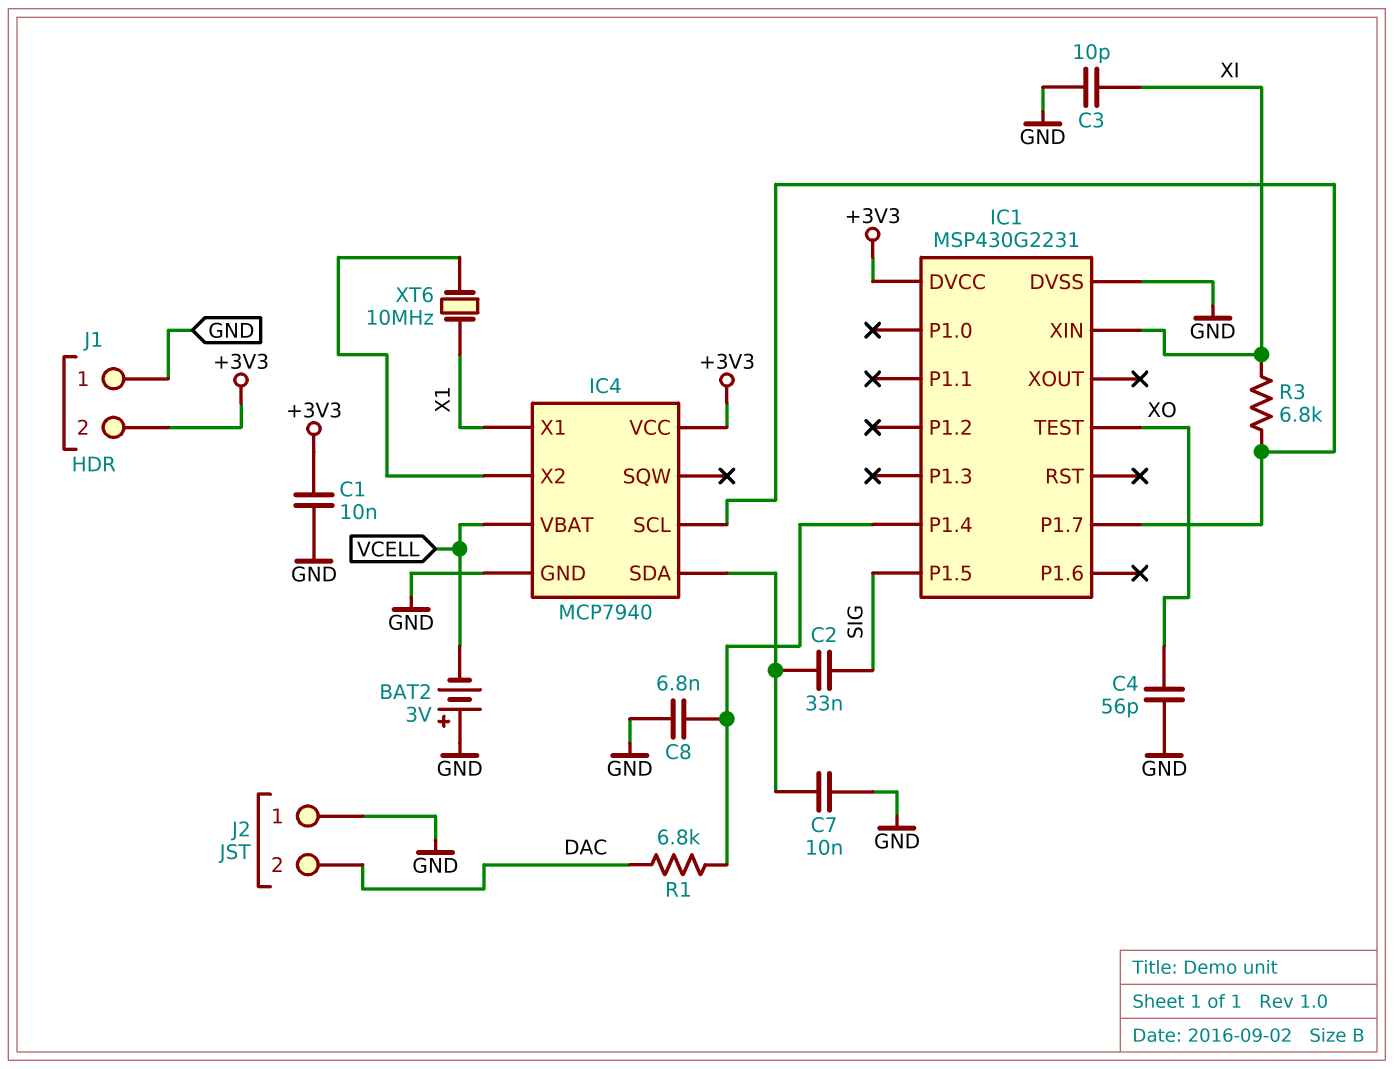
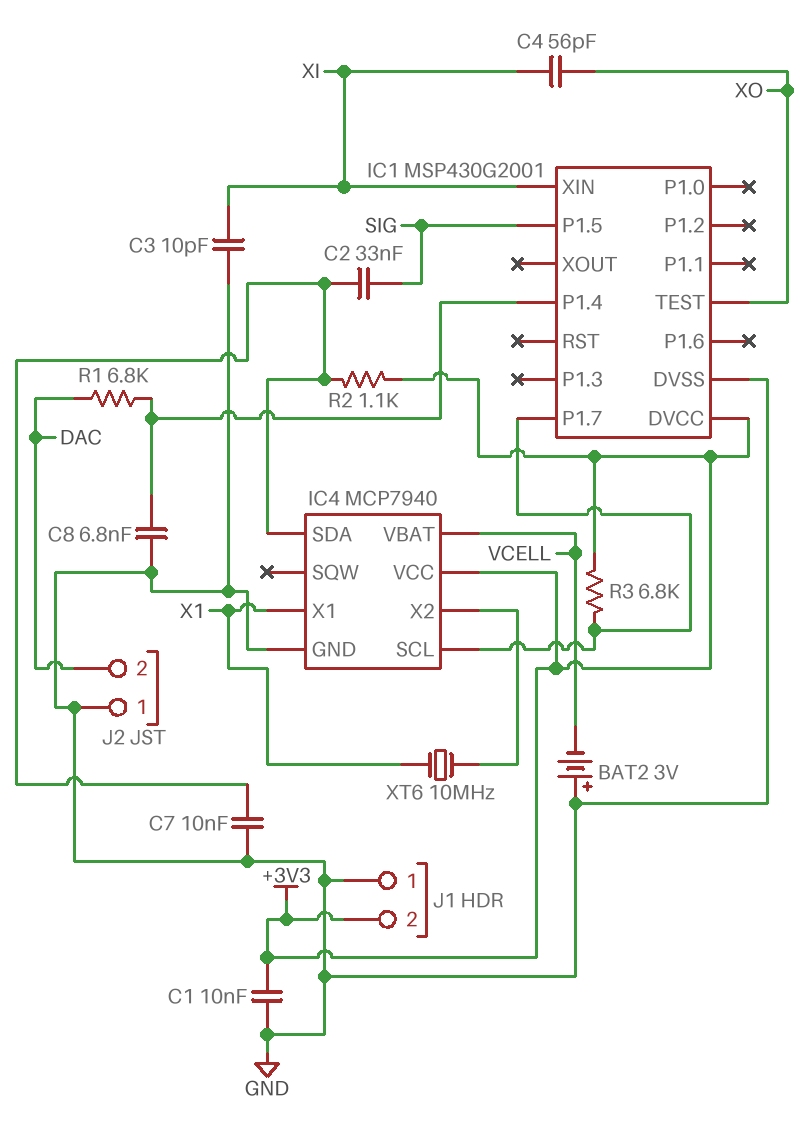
C4: 56pF (GND, XO) -> 56pF (XI, XO)
IC1: MSP430G2231 -> MSP430G2001
R2: none -> 1.1k (+3V3, IC4/SDA)
R3: 6.8k (IC1/P1.7, XI) -> 6.8k (+3V3, IC1/P1.7)

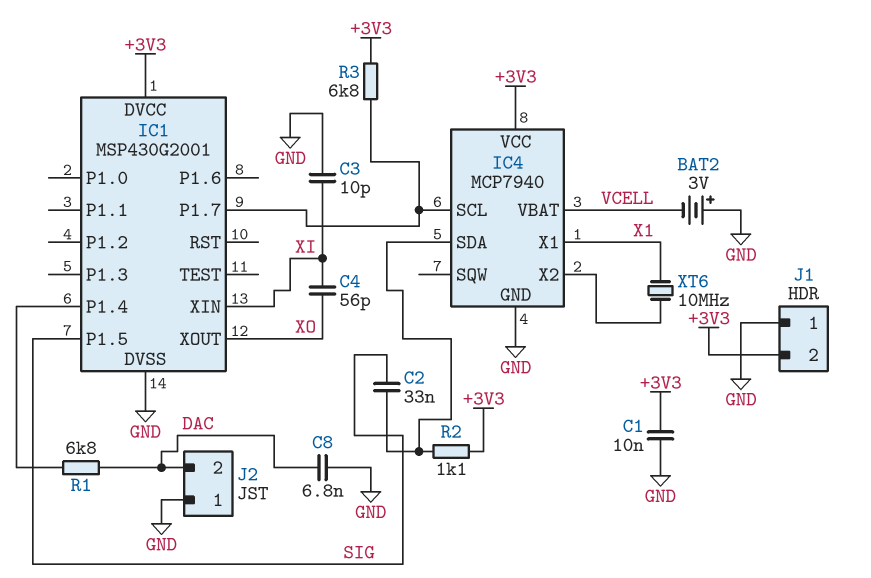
C7: 10nF (GND, IC4/SDA) -> none
C8: 6.8nF (GND, IC1/P1.4) -> 6.8nF (DAC, GND)
IC1 pin TEST: XO -> none
IC1 pin XOUT: none -> XO

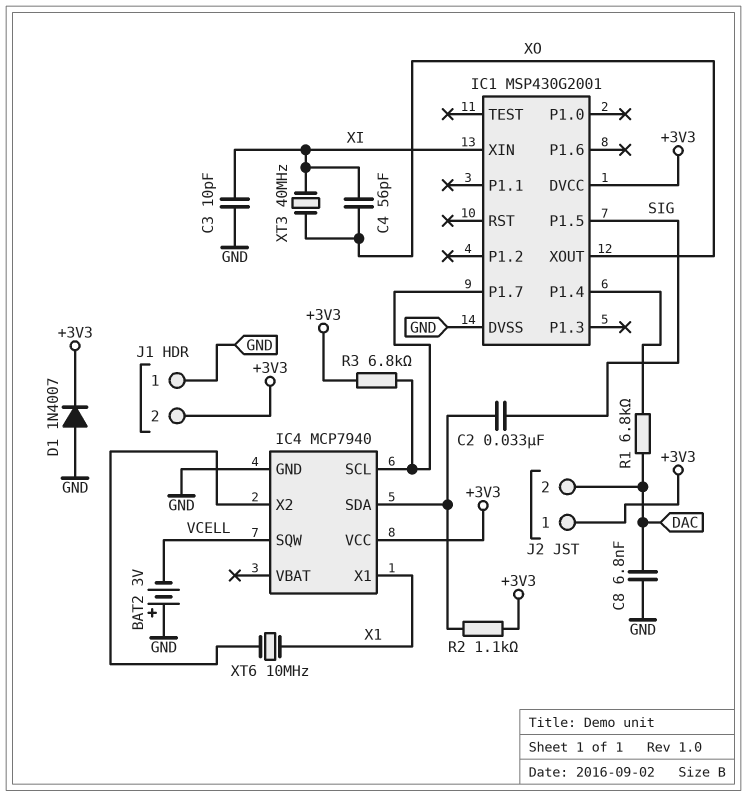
C1: 10nF (+3V3, GND) -> none
D1: none -> diode 1N4007 (A GND, K +3V3)
IC4 pin SQW: none -> VCELL
IC4 pin VBAT: VCELL -> none
J2 pin 1: GND -> +3V3
XT3: none -> 40MHz (XI, XO)

